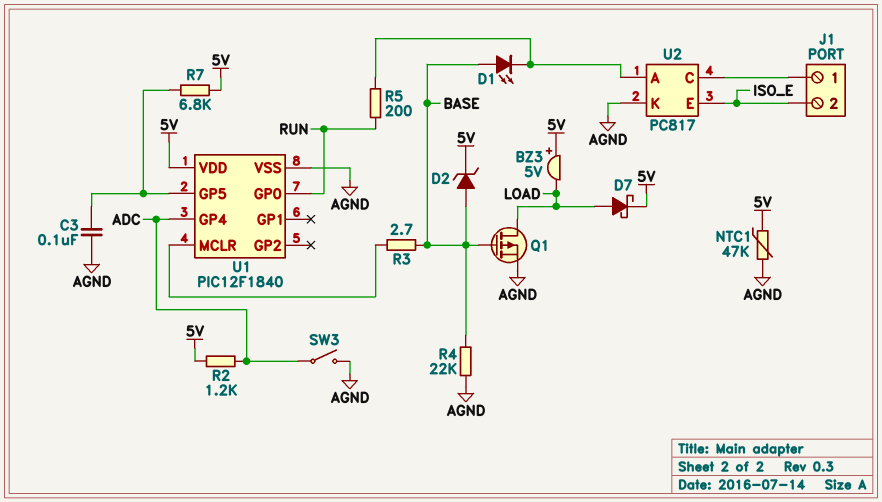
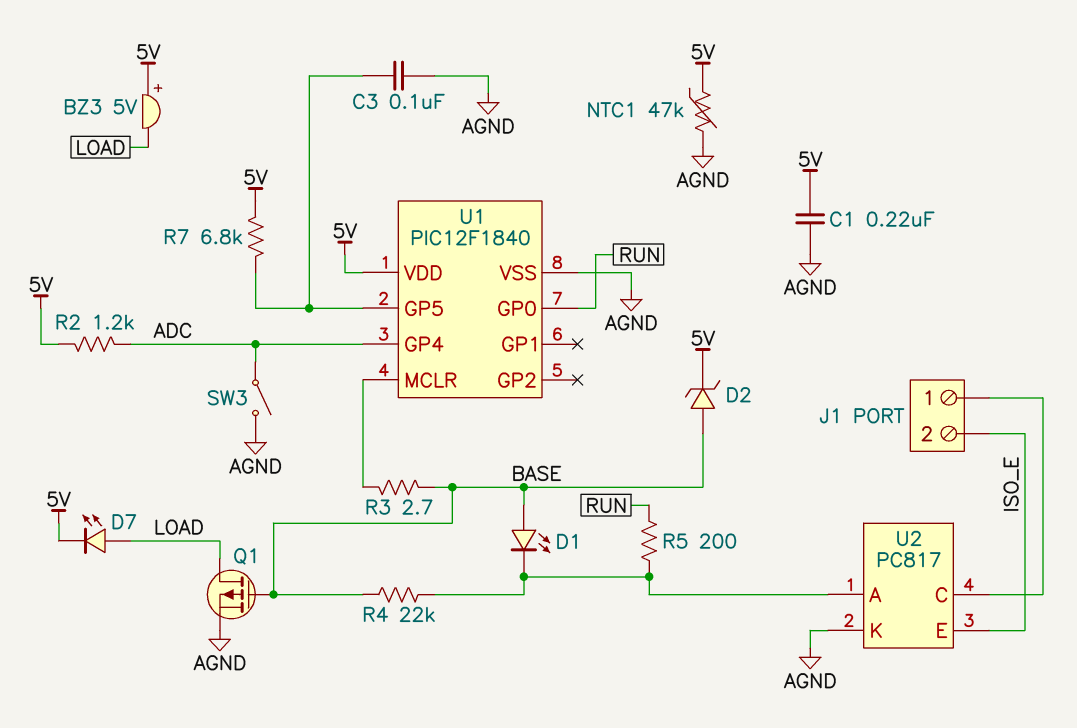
C1: none -> 220nF (5V, AGND)
D7: schottky (A LOAD, K 5V) -> LED (A LOAD, K 5V)
R4: 22k (AGND, BASE) -> 22k (BASE, U2/A)

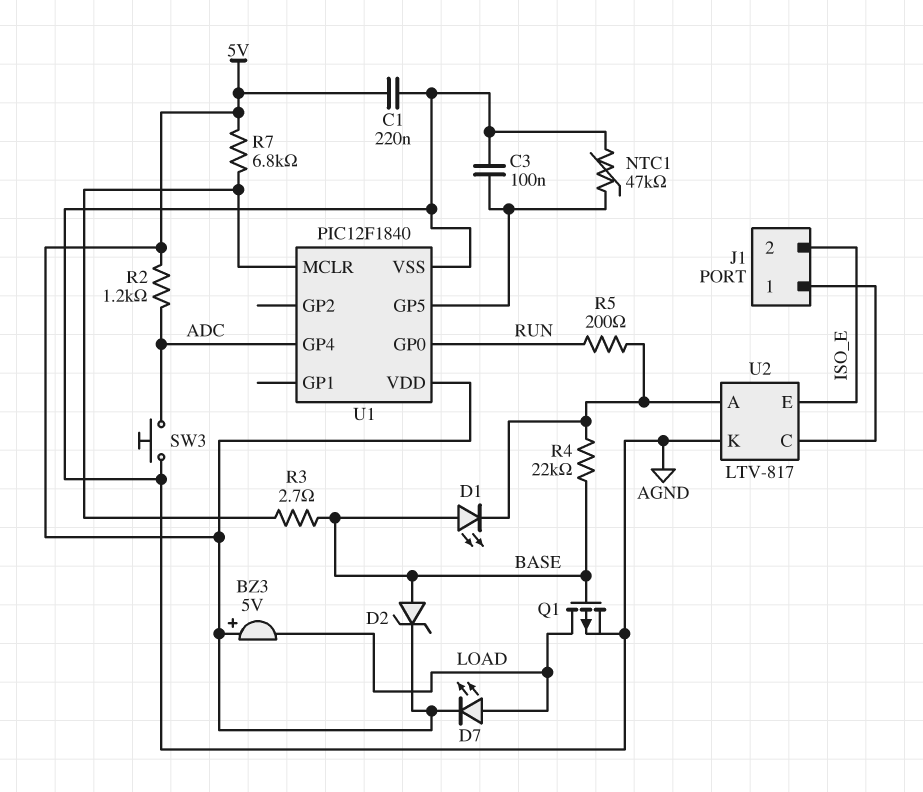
NTC1: 47k (5V, AGND) -> 47k (AGND, U1/GP5)
R7: 6.8k (5V, U1/GP5) -> 6.8k (5V, U1/MCLR)
SW3: switch (ADC, AGND) -> button (ADC, AGND)
U2: PC817 -> LTV-817

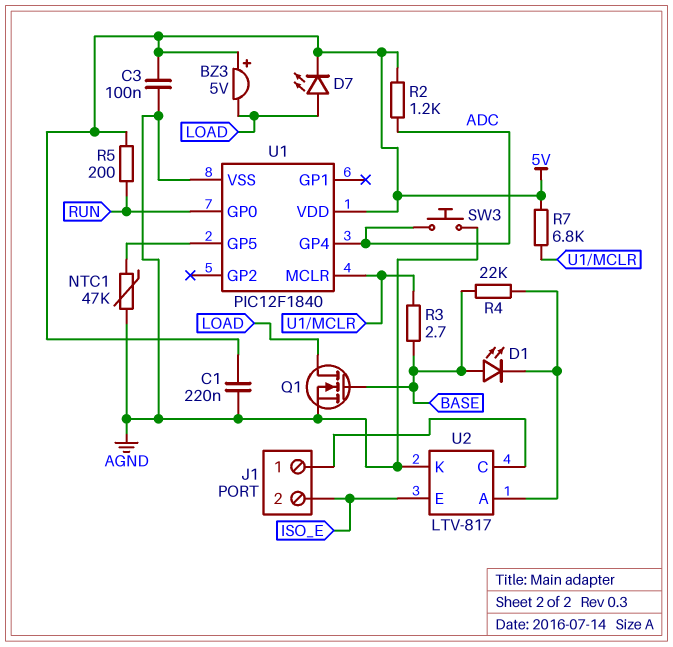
C3: 100nF (AGND, U1/GP5) -> 100nF (5V, AGND)
D2: zener (A BASE, K 5V) -> none
Q1: PMOS (G BASE, D LOAD, S AGND) -> NMOS (G BASE, D LOAD, S AGND)
R5: 200 (RUN, U2/A) -> 200 (5V, RUN)

